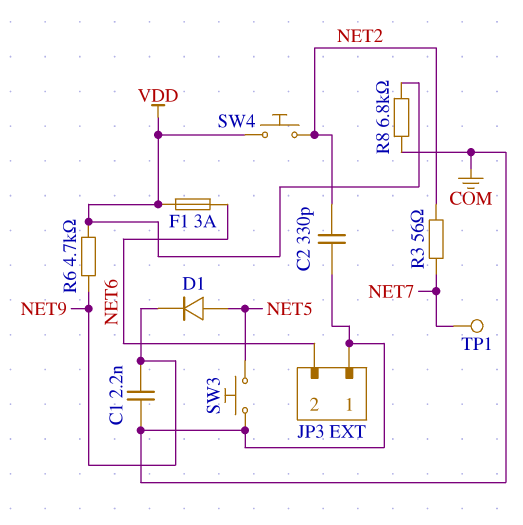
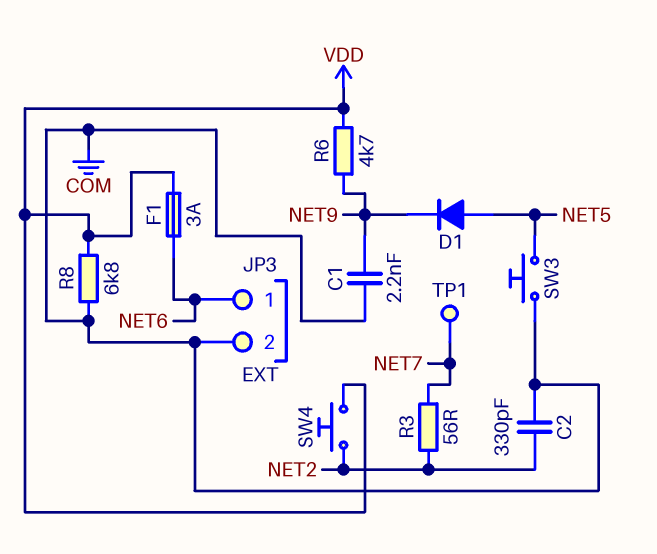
JP3 pin 1: COM -> NET6
JP3 pin 2: NET6 -> COM

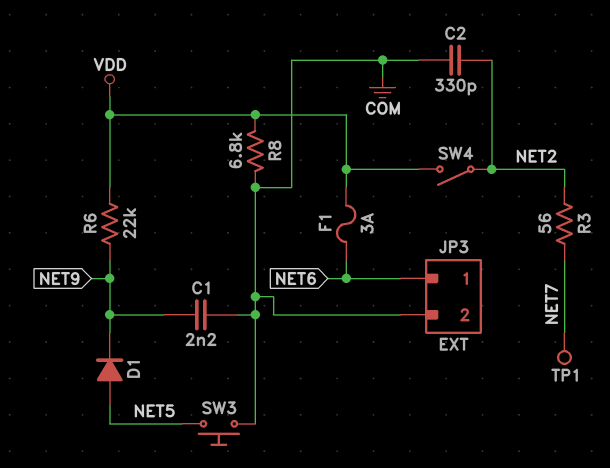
R6: 4.7k (NET9, VDD) -> 22k (NET9, VDD)
SW4: button (NET2, VDD) -> switch (NET2, VDD)

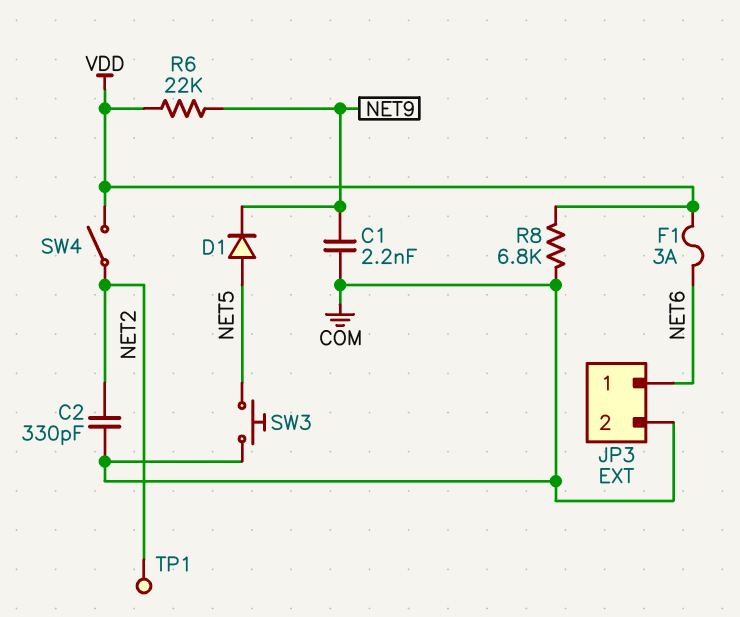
R3: 56 (NET2, NET7) -> none
TP1: test point (NET7) -> test point (NET2)

